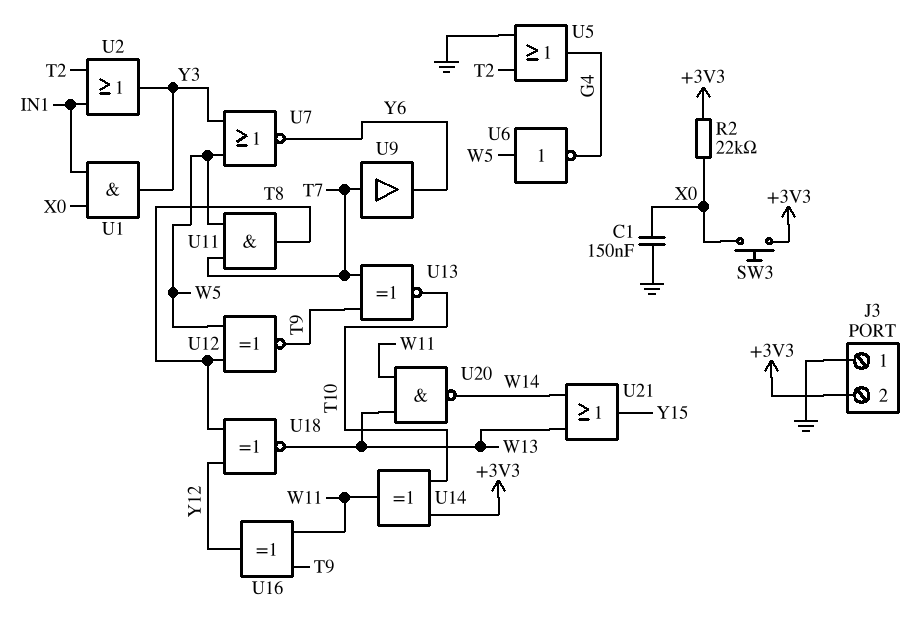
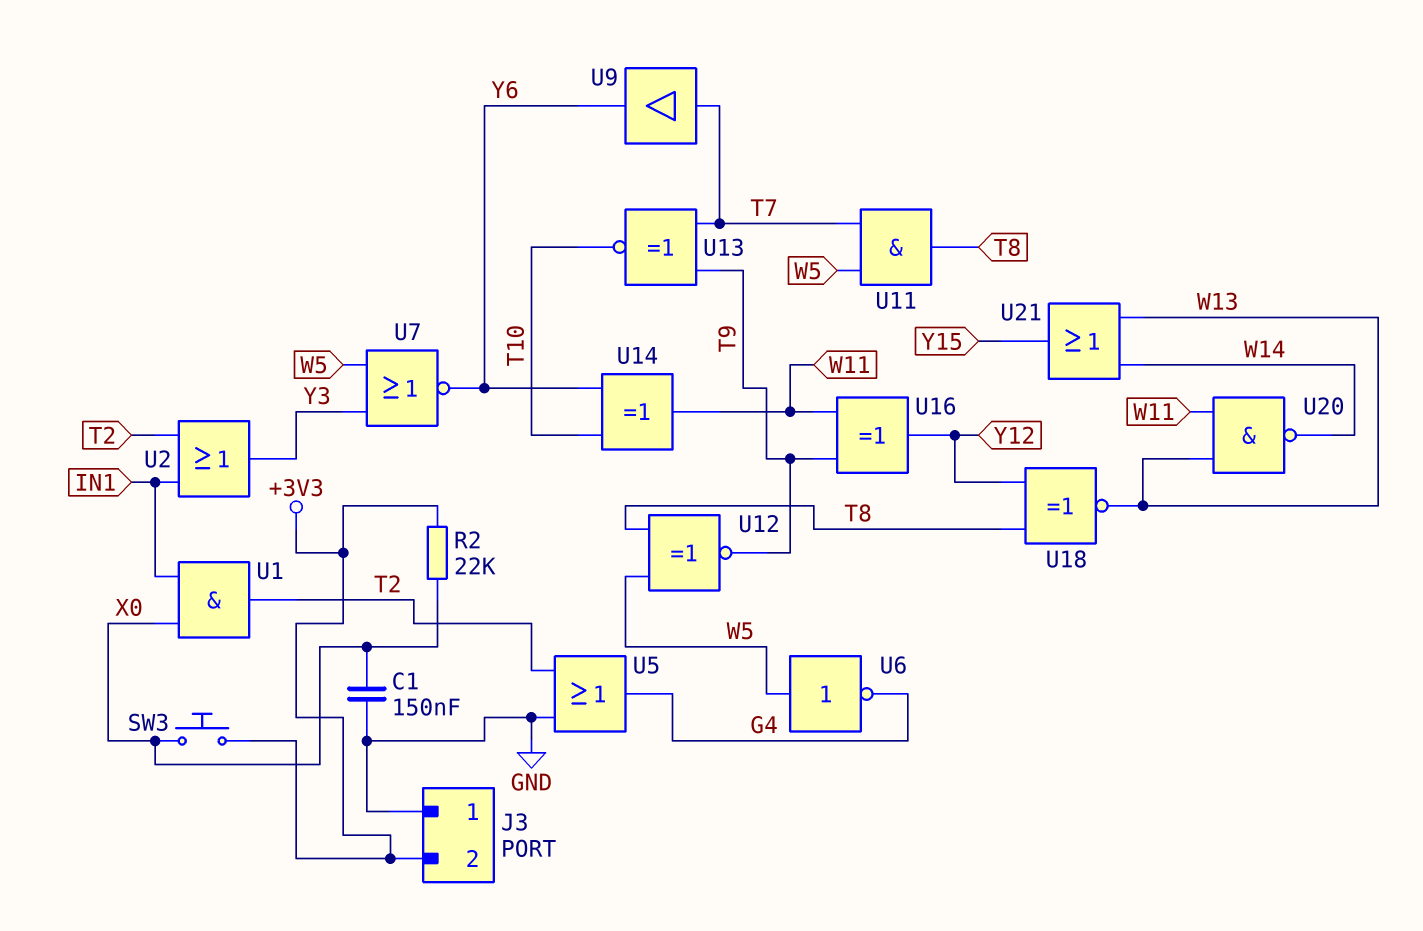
U1: AND (in IN1, in X0, out Y3) -> AND (in IN1, in X0, out T2)
U14: XOR (in +3V3, in T10, out W11) -> XOR (in T10, in Y6, out W11)

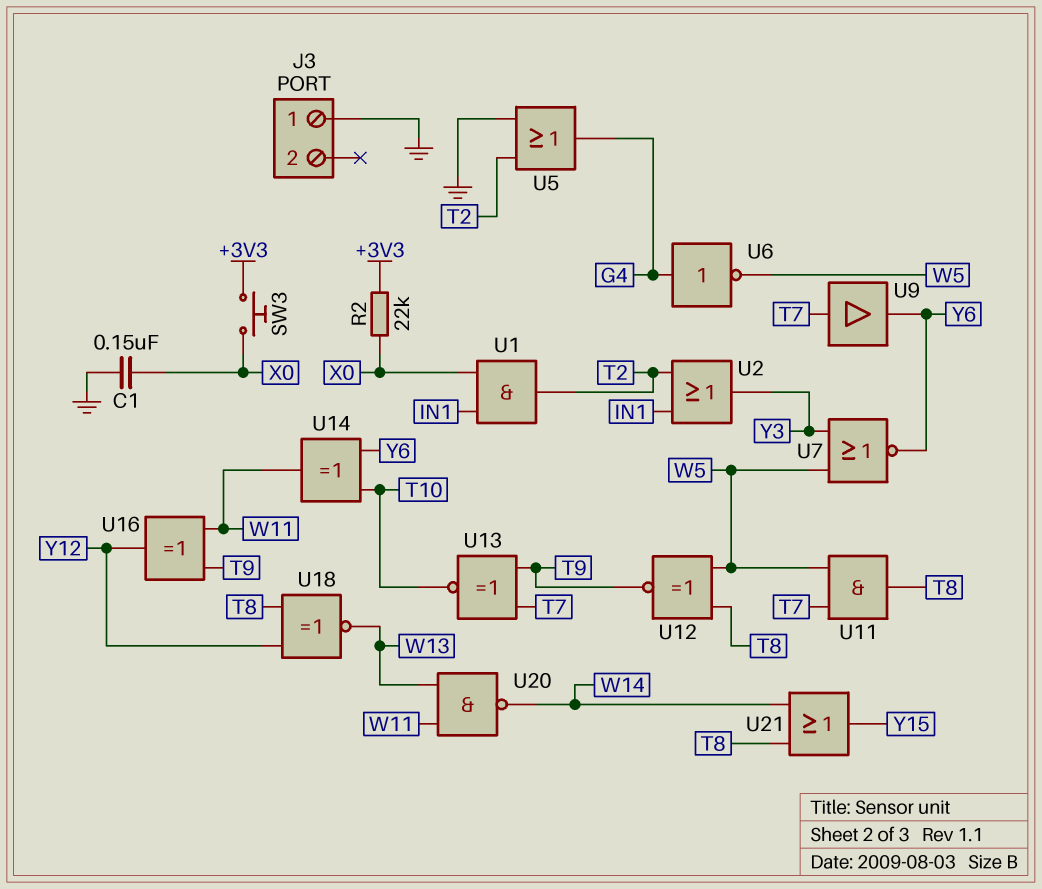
J3 pin 2: +3V3 -> none
U6: NOT (in W5, out G4) -> NOT (in G4, out W5)
U21: OR (in W13, in W14, out Y15) -> OR (in T8, in W14, out Y15)

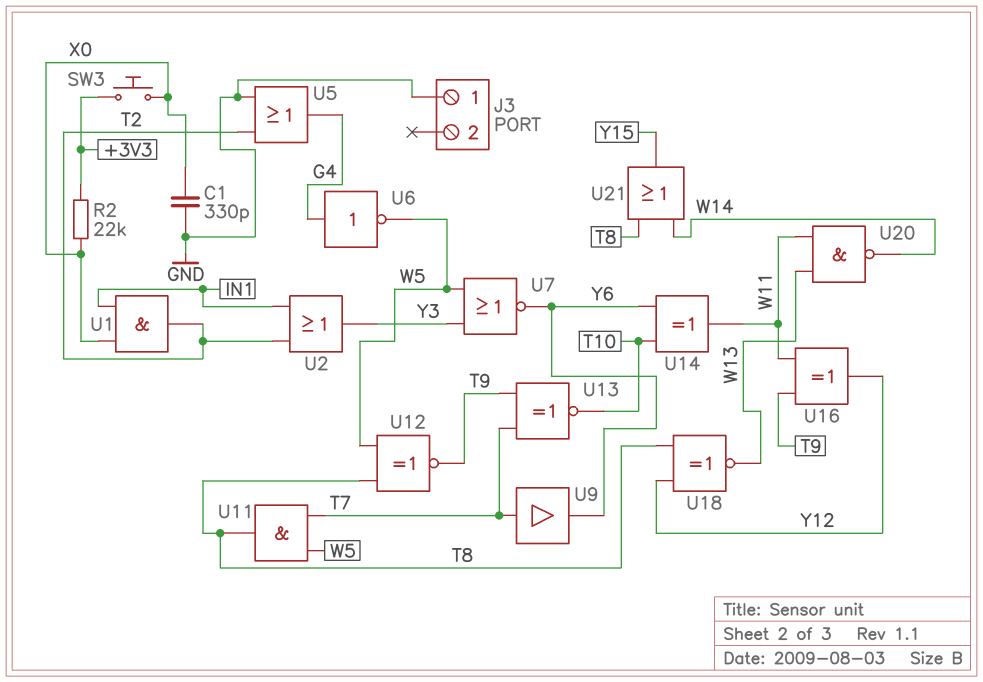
C1: 150nF (GND, X0) -> 330pF (GND, X0)

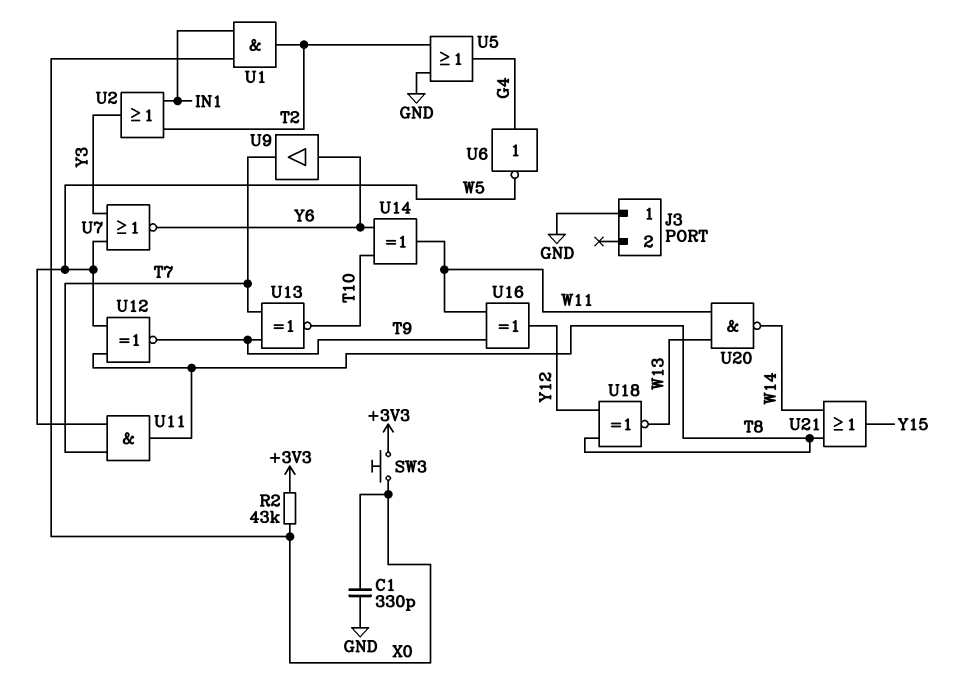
R2: 22k (+3V3, X0) -> 43k (+3V3, X0)
U9: buffer (in T7, out Y6) -> buffer (in Y6, out T7)

